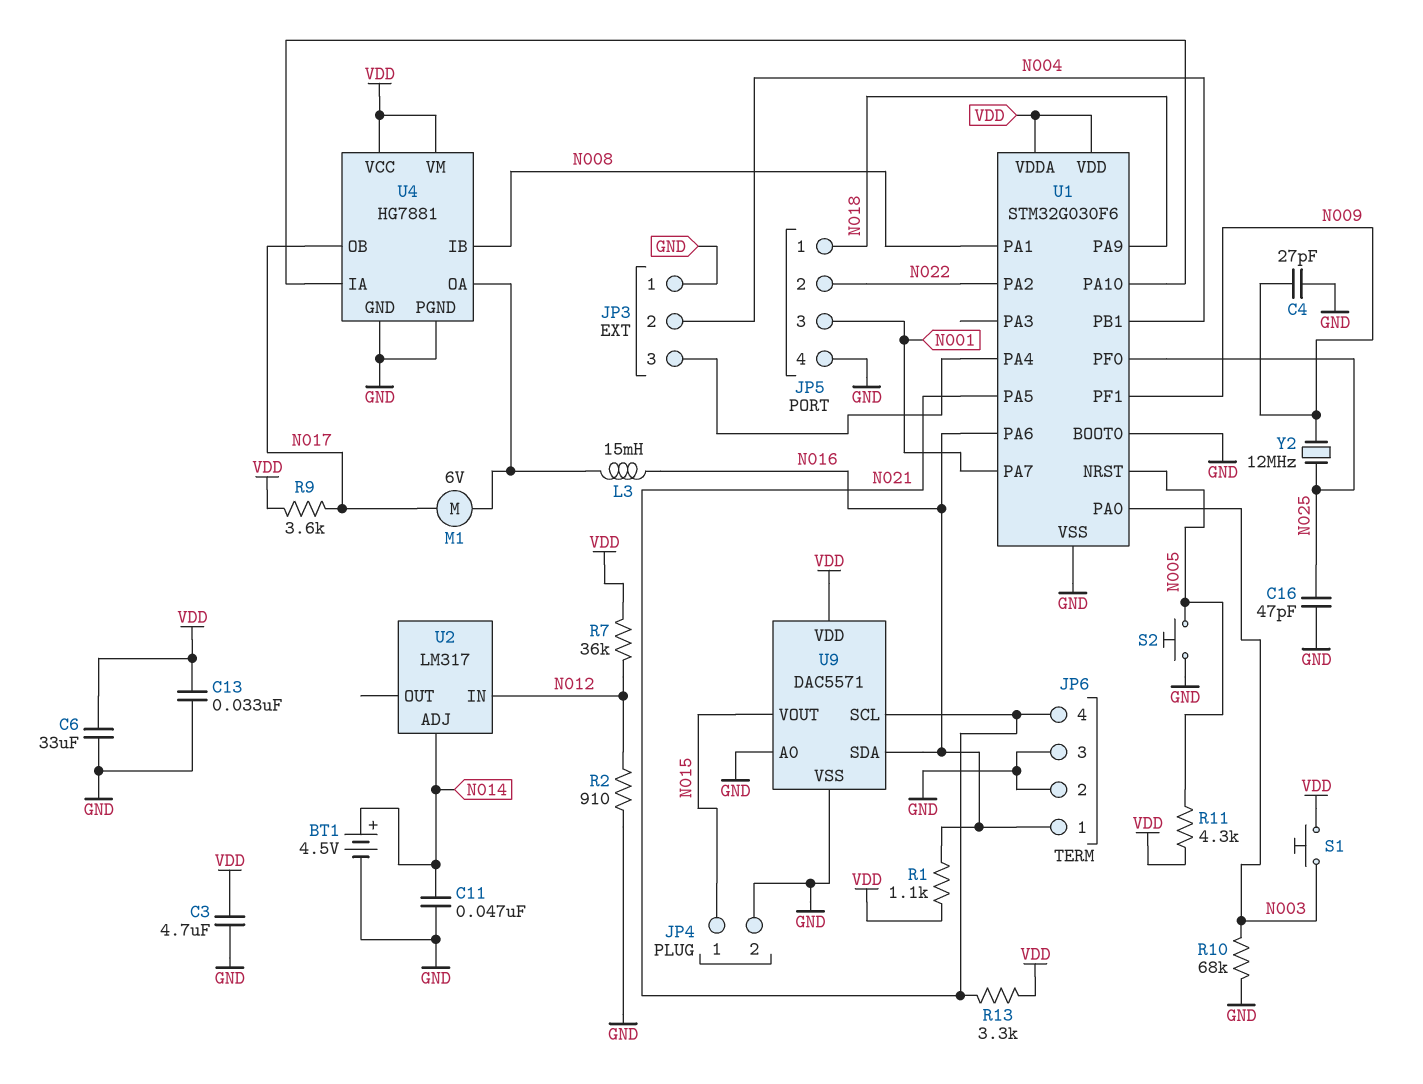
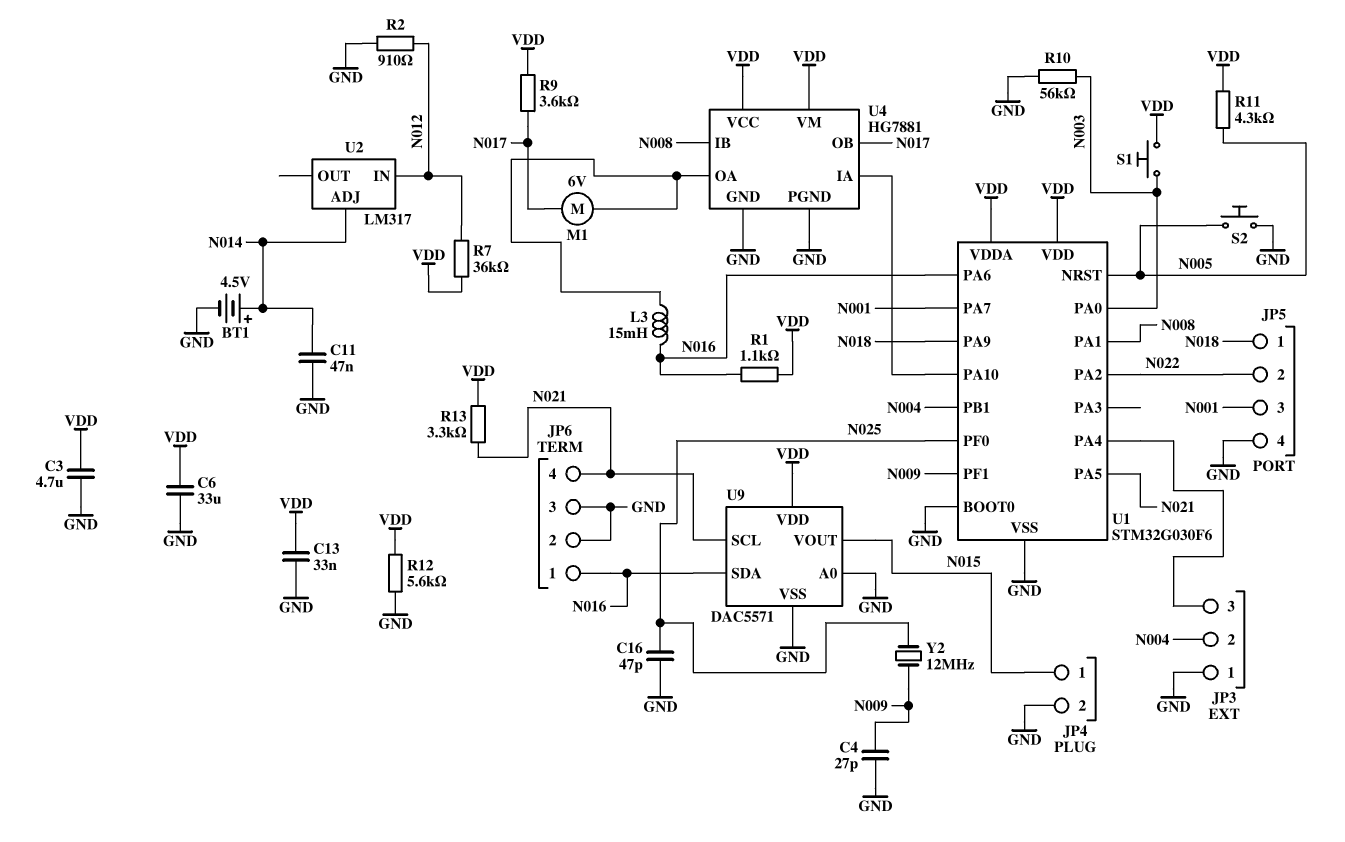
R10: 68k (GND, N003) -> 56k (GND, N003)
R12: none -> 5.6k (GND, VDD)

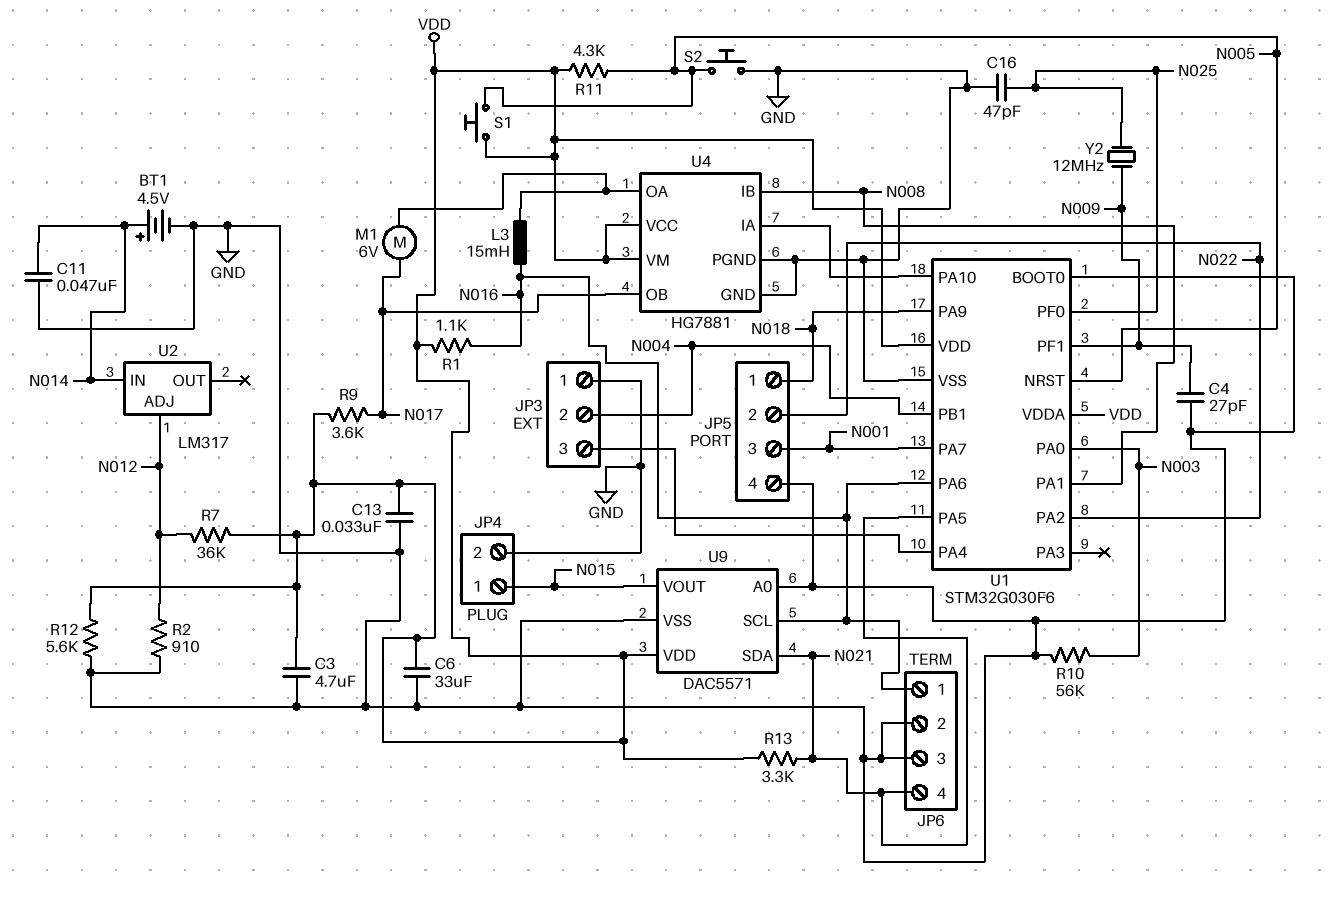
S1: button (N003, VDD) -> button (N005, VDD)
U2 pin ADJ: N014 -> N012
U2 pin IN: N012 -> N014
U9 pin SCL: N021 -> N016
U9 pin SDA: N016 -> N021

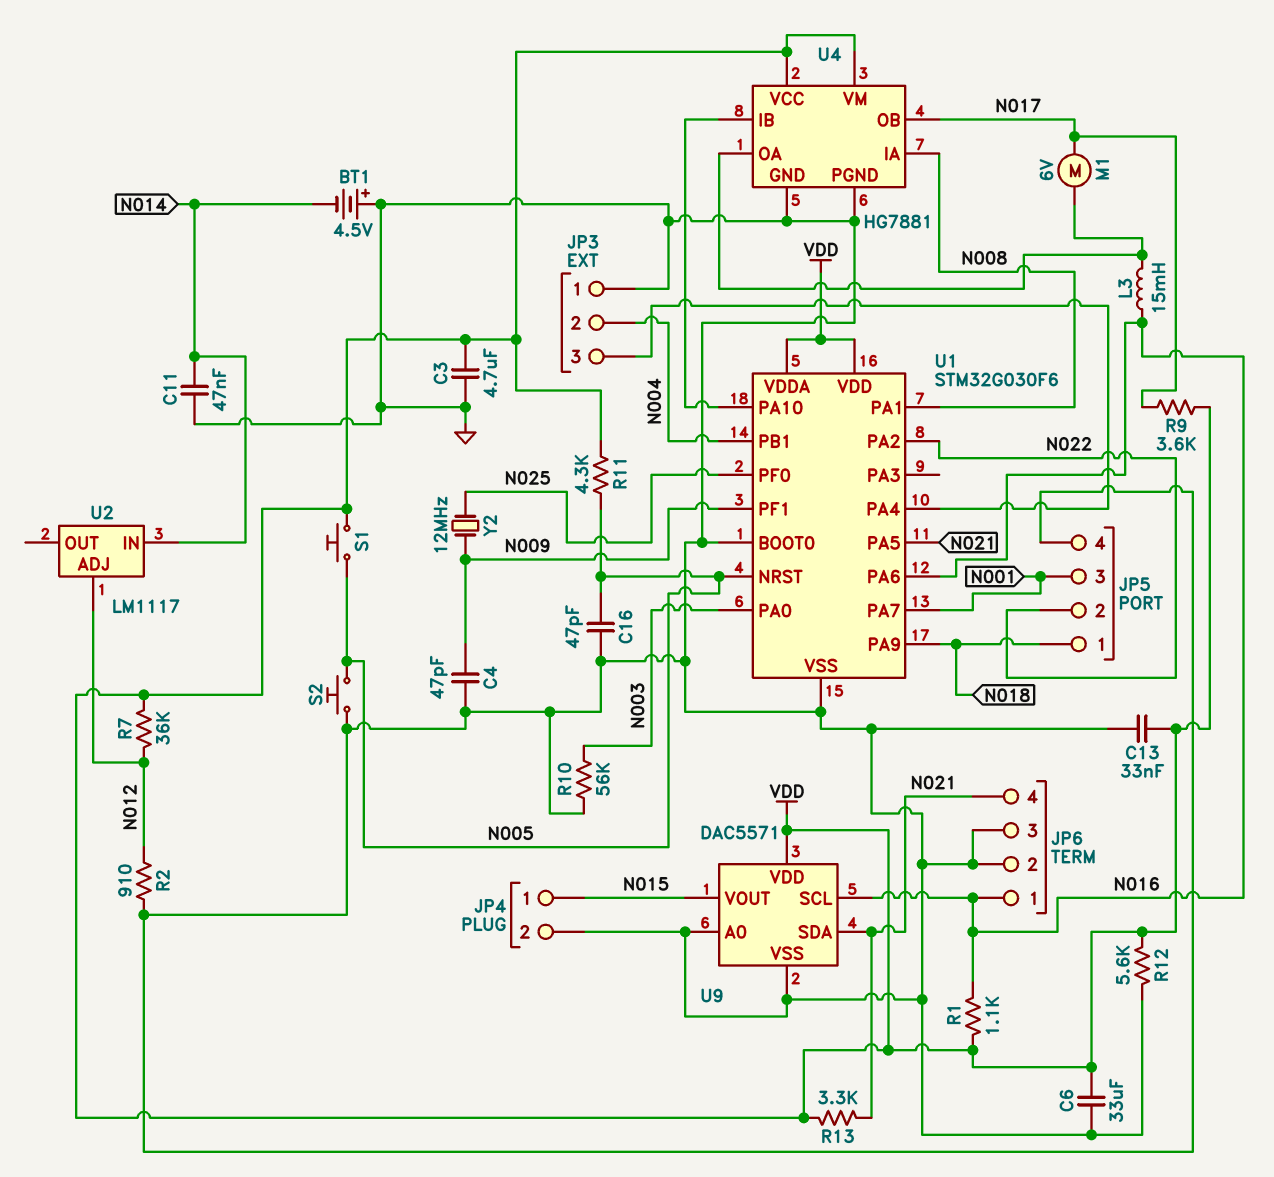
BT1: 4.5V (plus N014, minus GND) -> 4.5V (plus GND, minus N014)
C4: 27pF (GND, N009) -> 47pF (GND, N009)
C16: 47pF (GND, N025) -> 47pF (GND, N005)
U2: LM317 -> LM1117
U4 pin IA: U1/PA10 -> N008
U4 pin IB: N008 -> U1/PA10

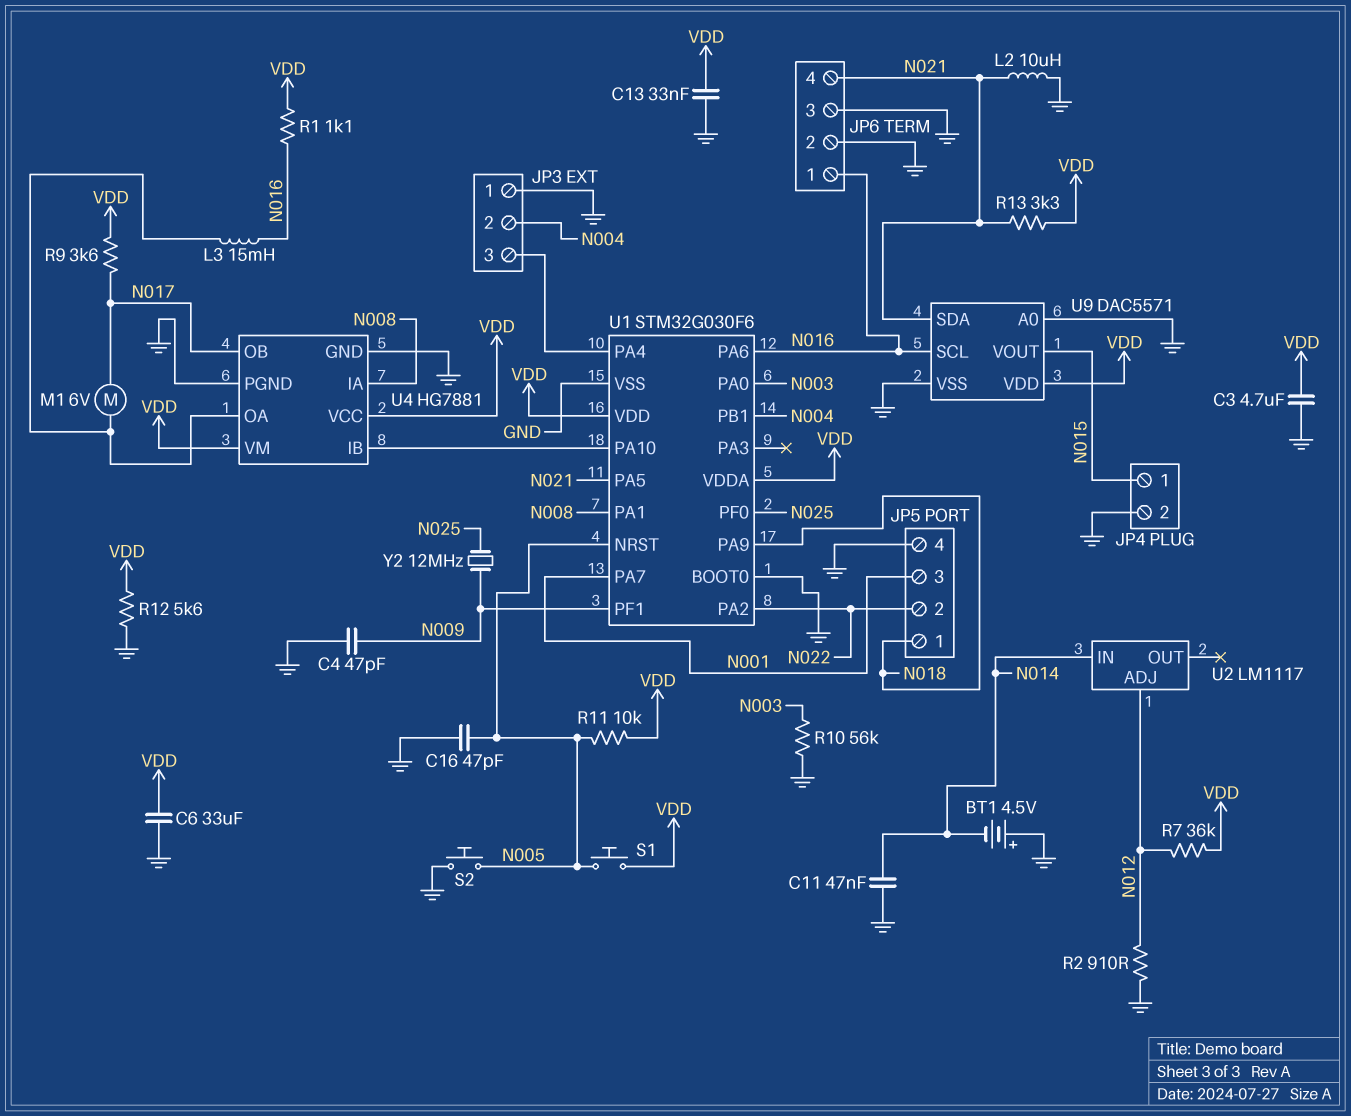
L2: none -> 10uH (GND, N021)
R11: 4.3k (N005, VDD) -> 10k (N005, VDD)

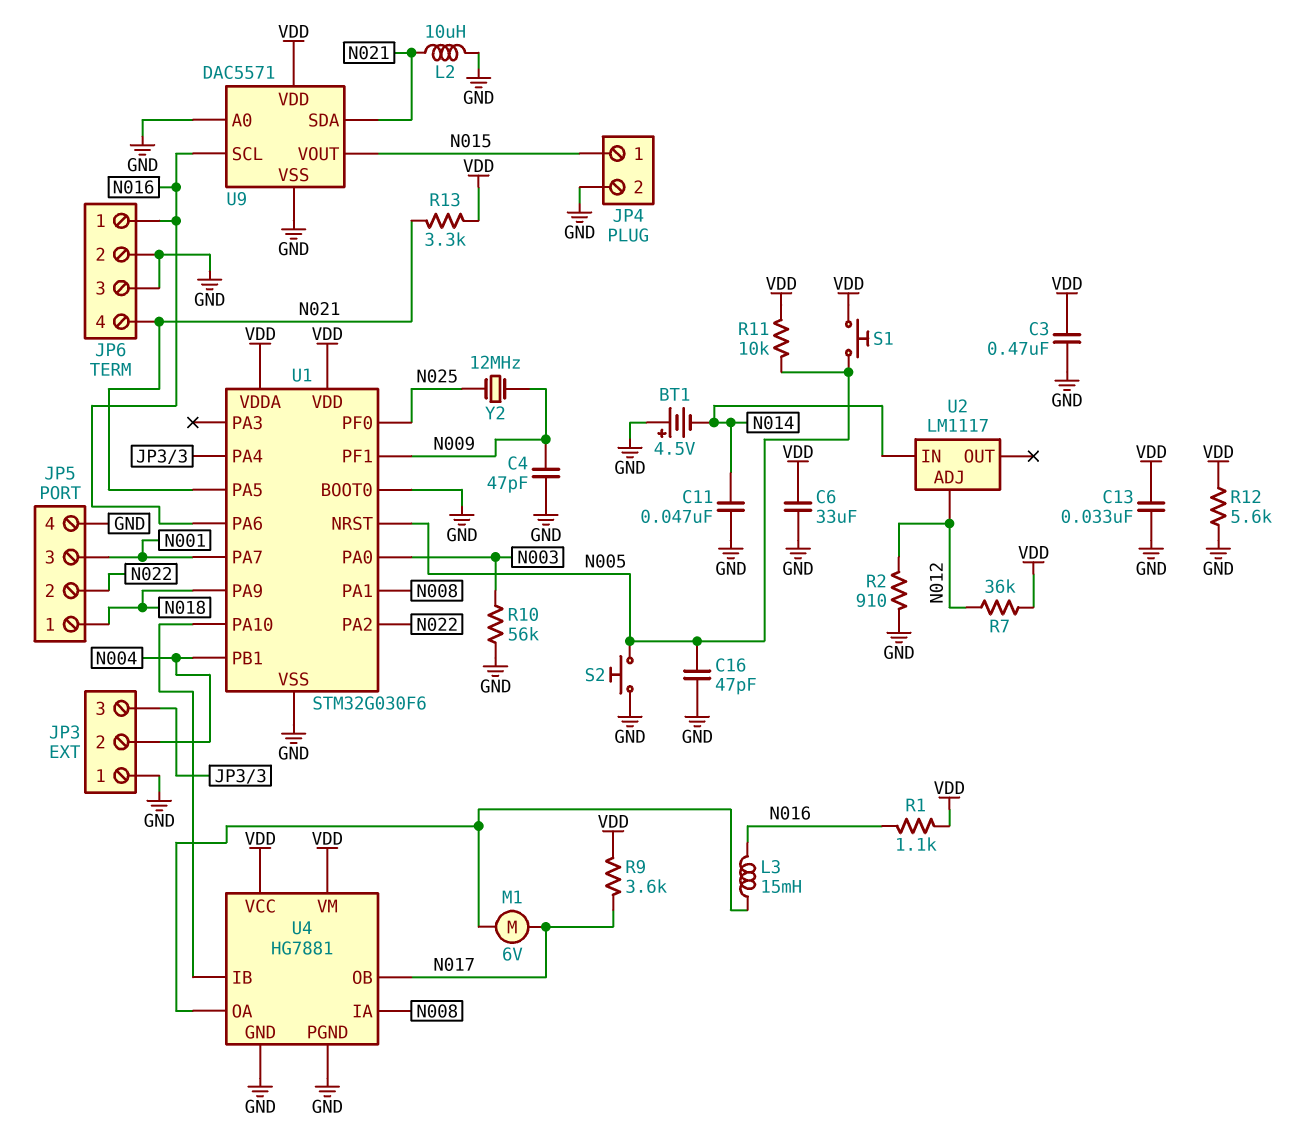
C3: 4.7uF (GND, VDD) -> 470nF (GND, VDD)

